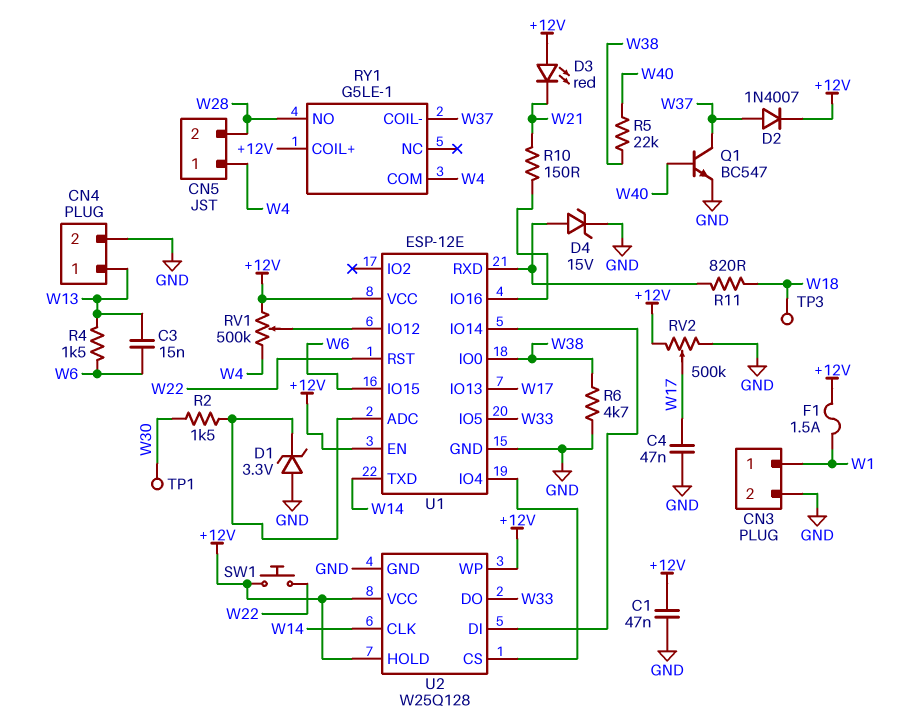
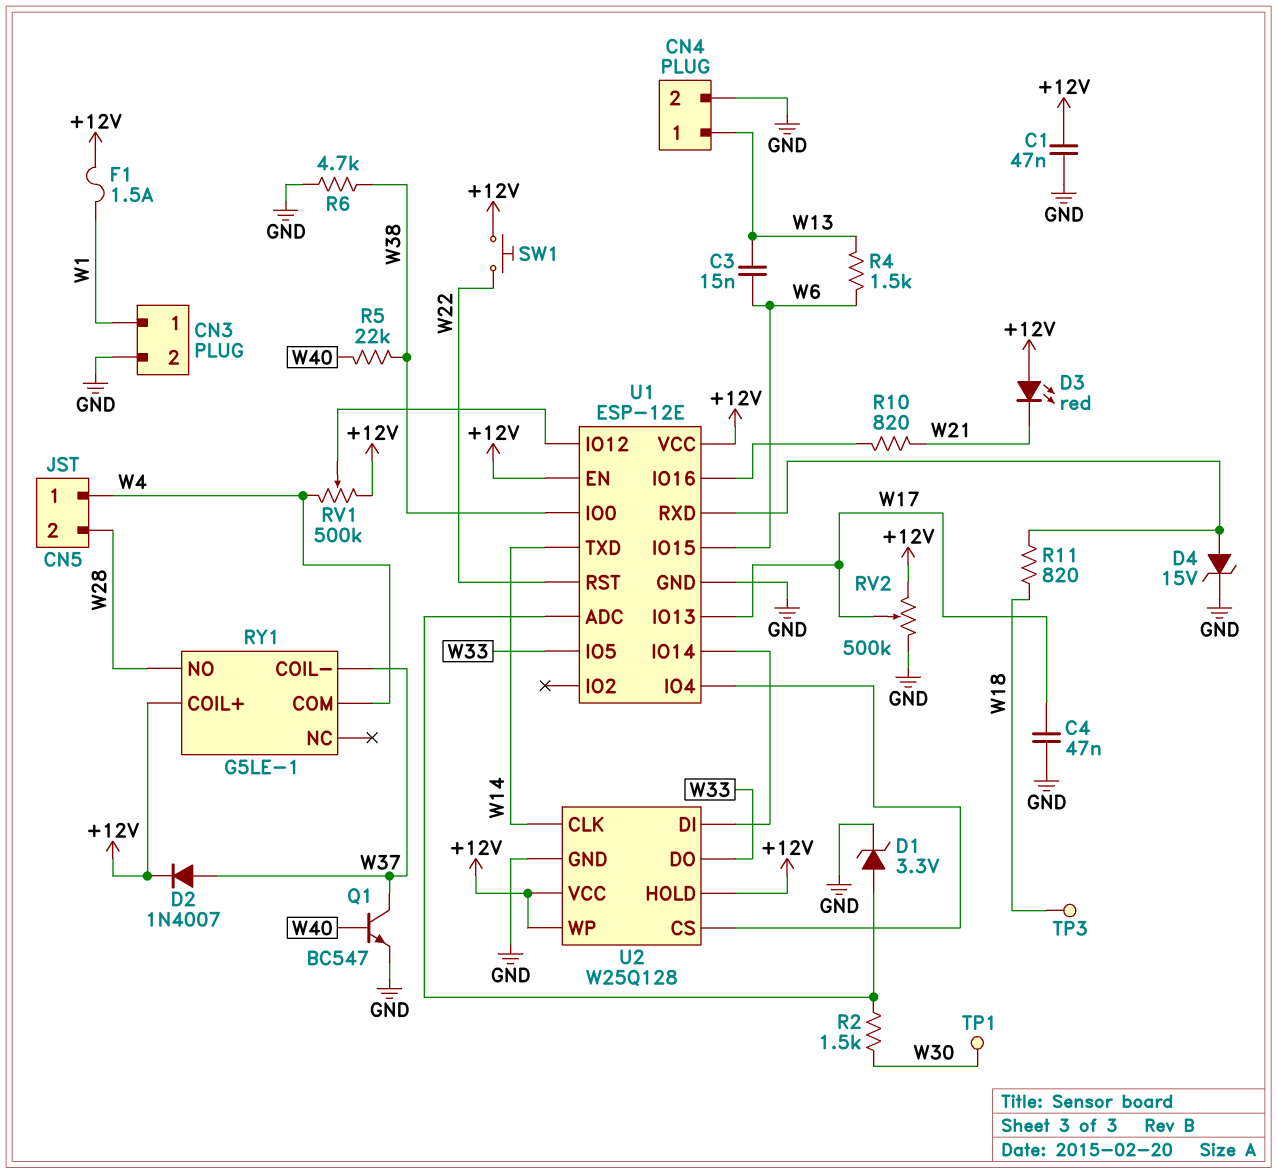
D1: zener 3.3V (A GND, K U1/ADC) -> zener 3.3V (A U1/ADC, K GND)
R10: 150 (U1/IO16, W21) -> 820 (U1/IO16, W21)

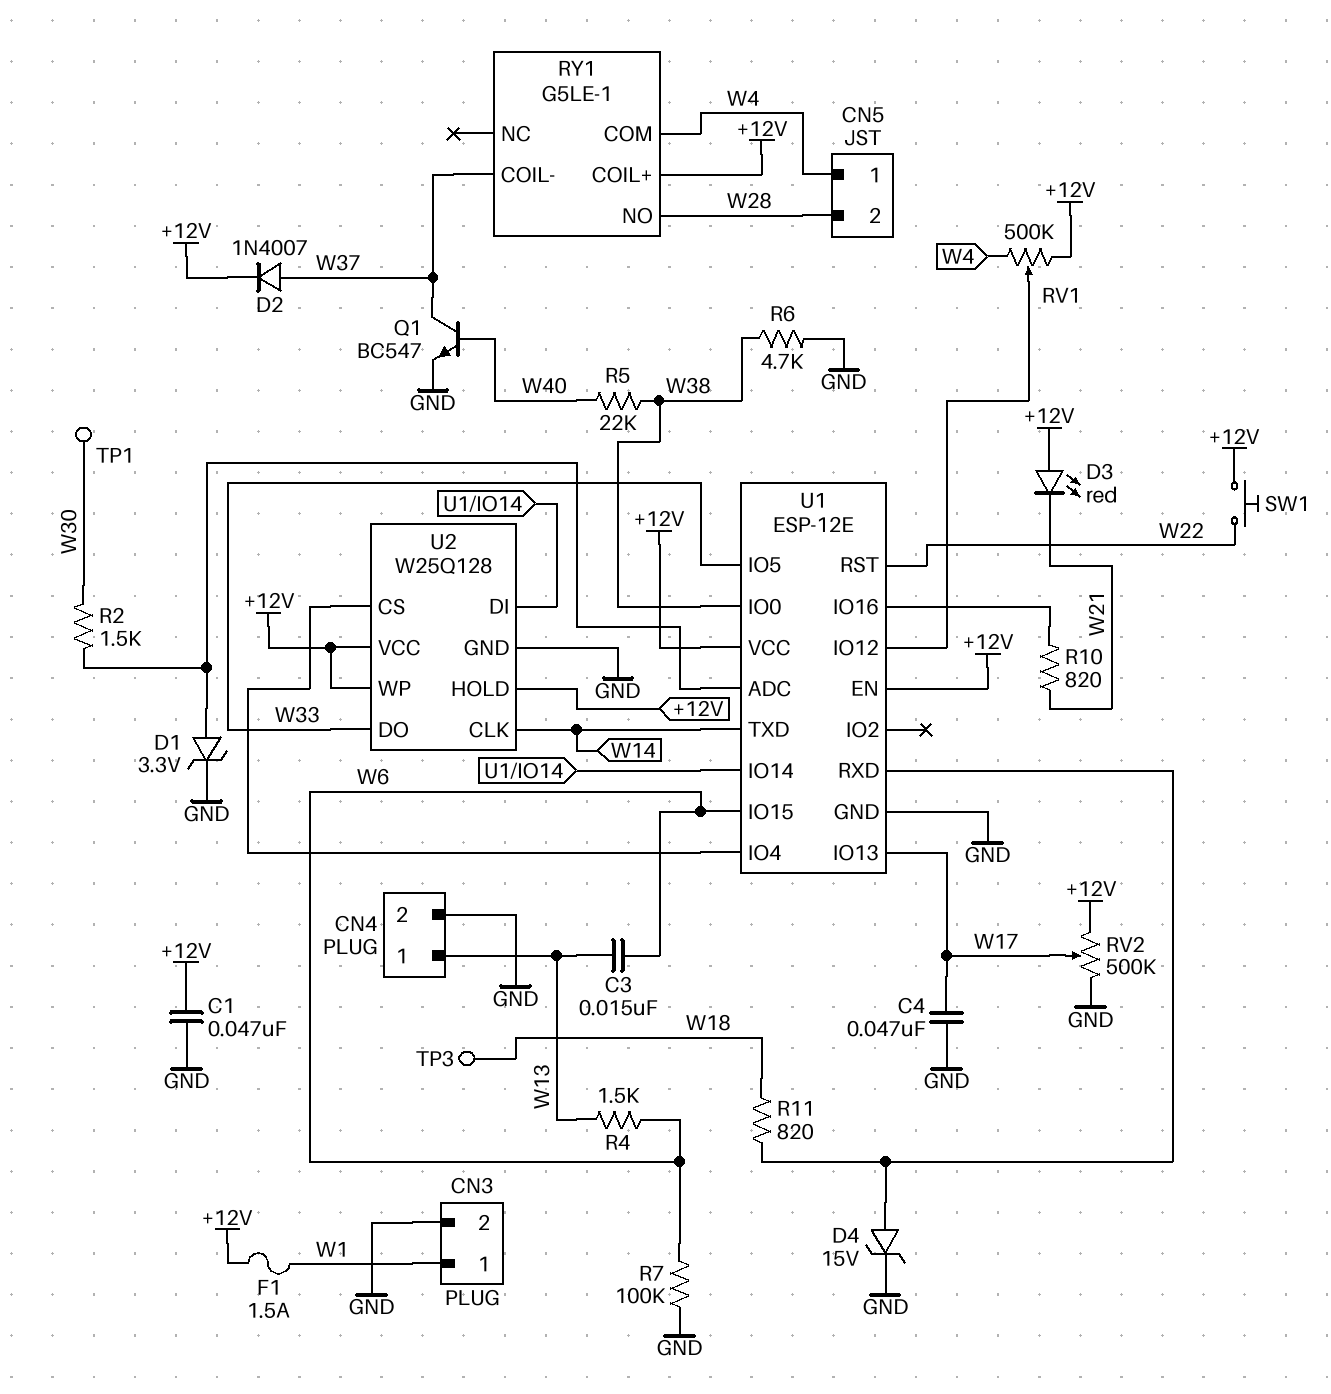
R7: none -> 100k (GND, W6)

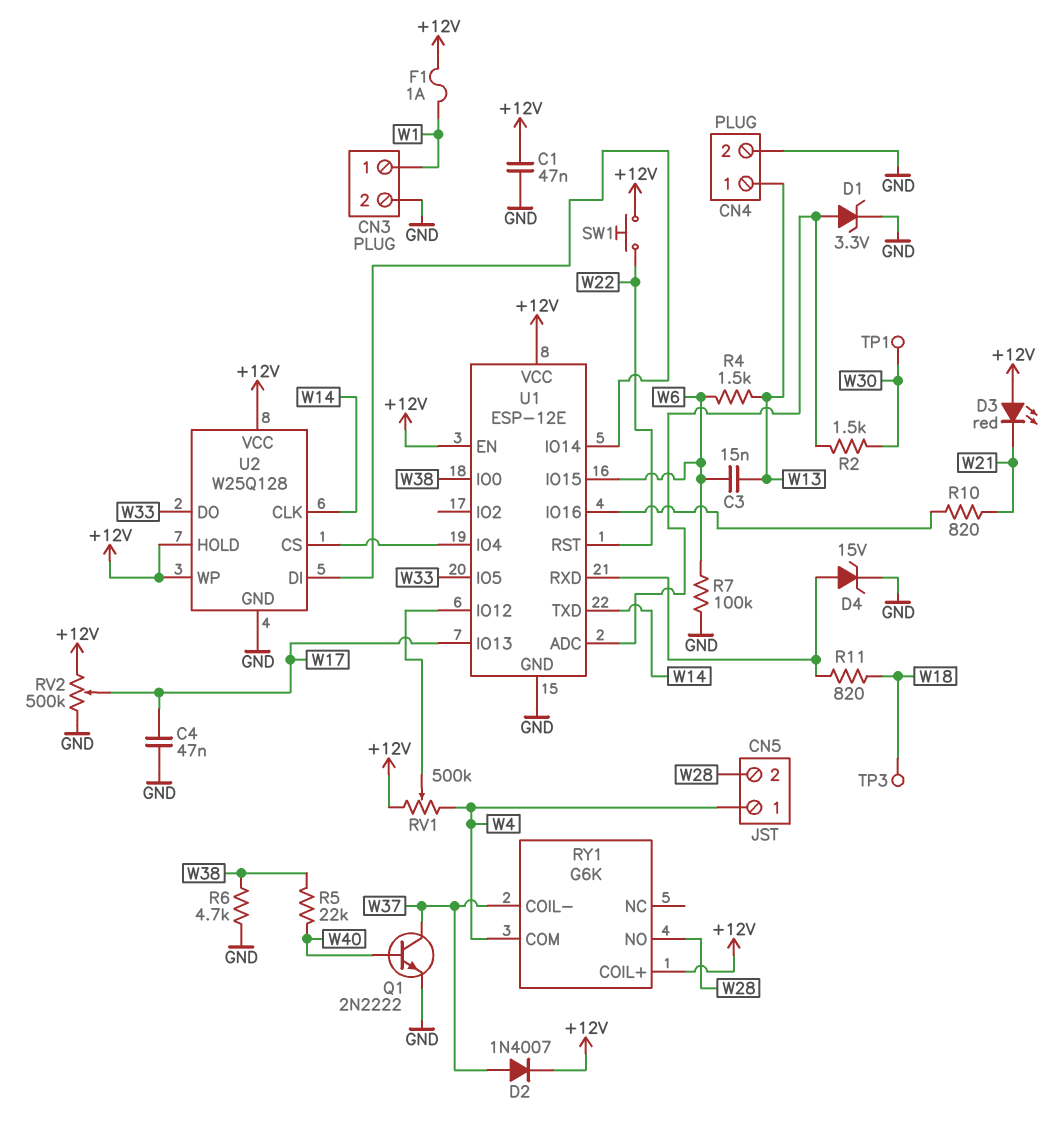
F1: 1.5A (+12V, W1) -> 1A (+12V, W1)
Q1: NPN BC547 (B W40, C W37, E GND) -> NPN 2N2222 (B W40, C W37, E GND)
RY1: G5LE-1 -> G6K

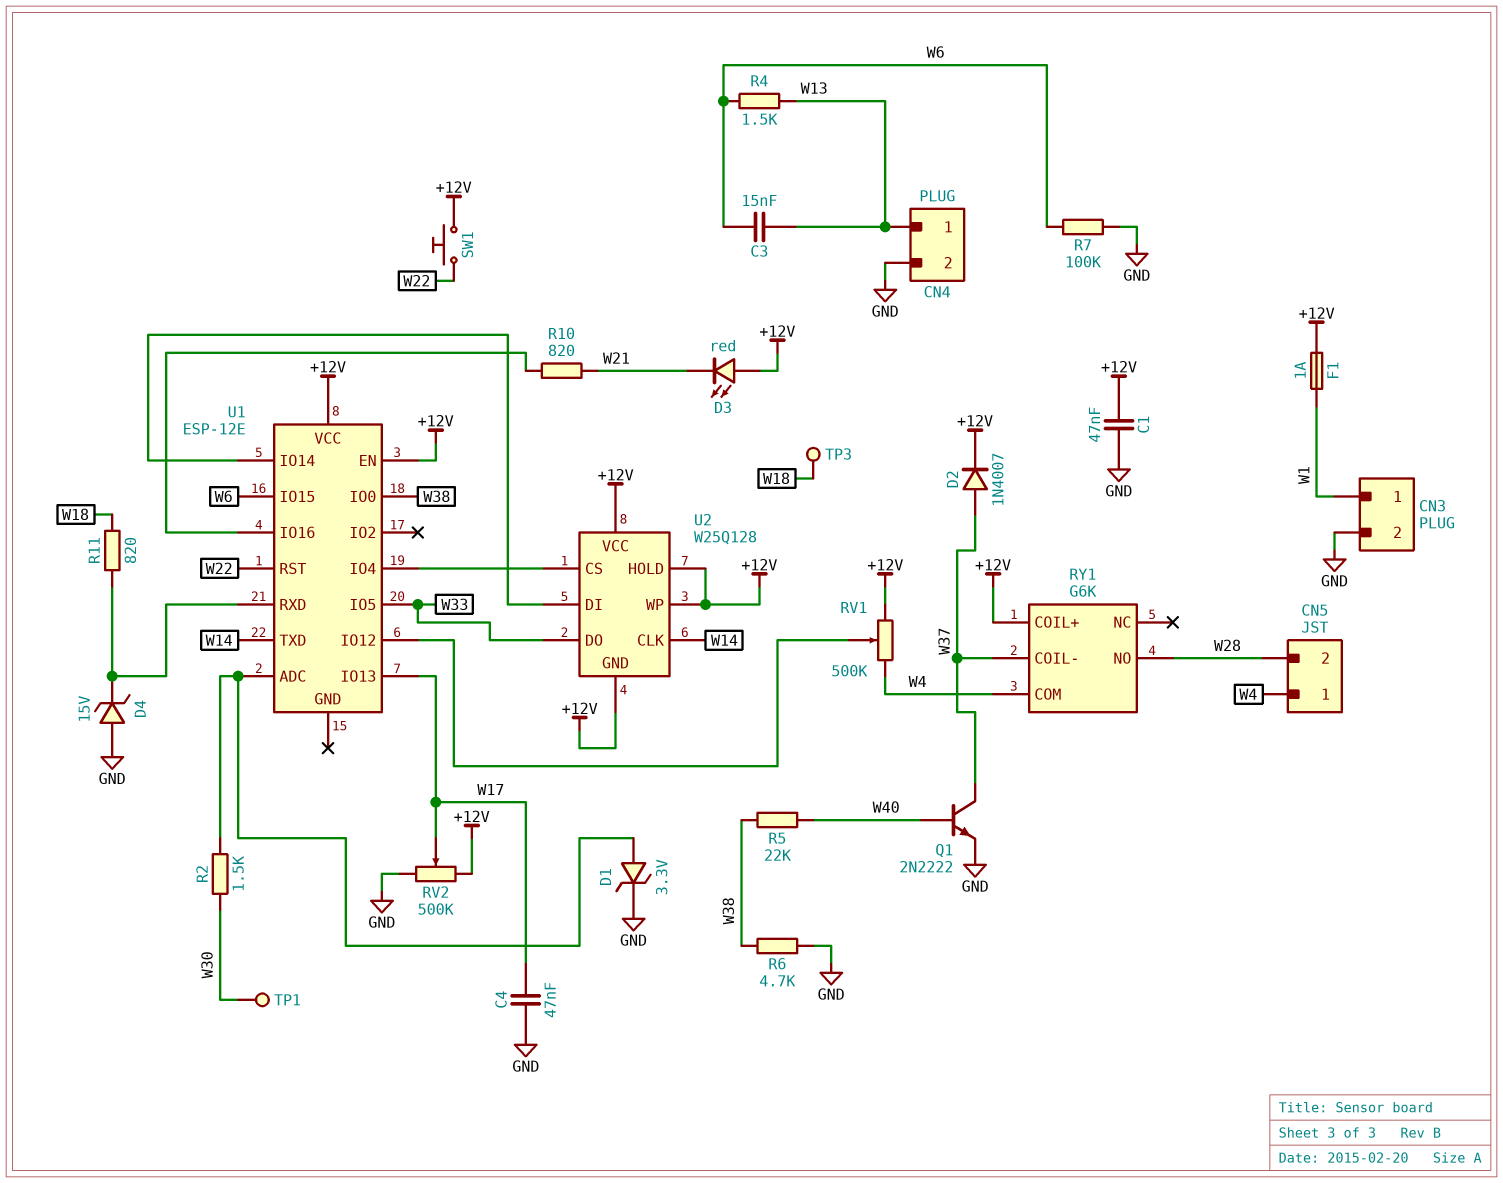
D4: zener 15V (A U1/RXD, K GND) -> zener 15V (A GND, K U1/RXD)
U1 pin GND: GND -> none
U2 pin GND: GND -> +12V

